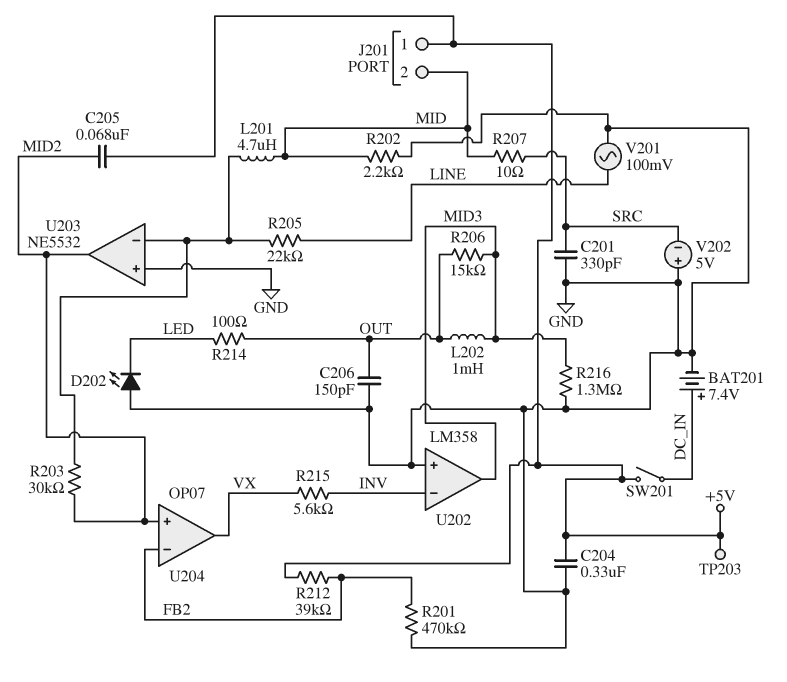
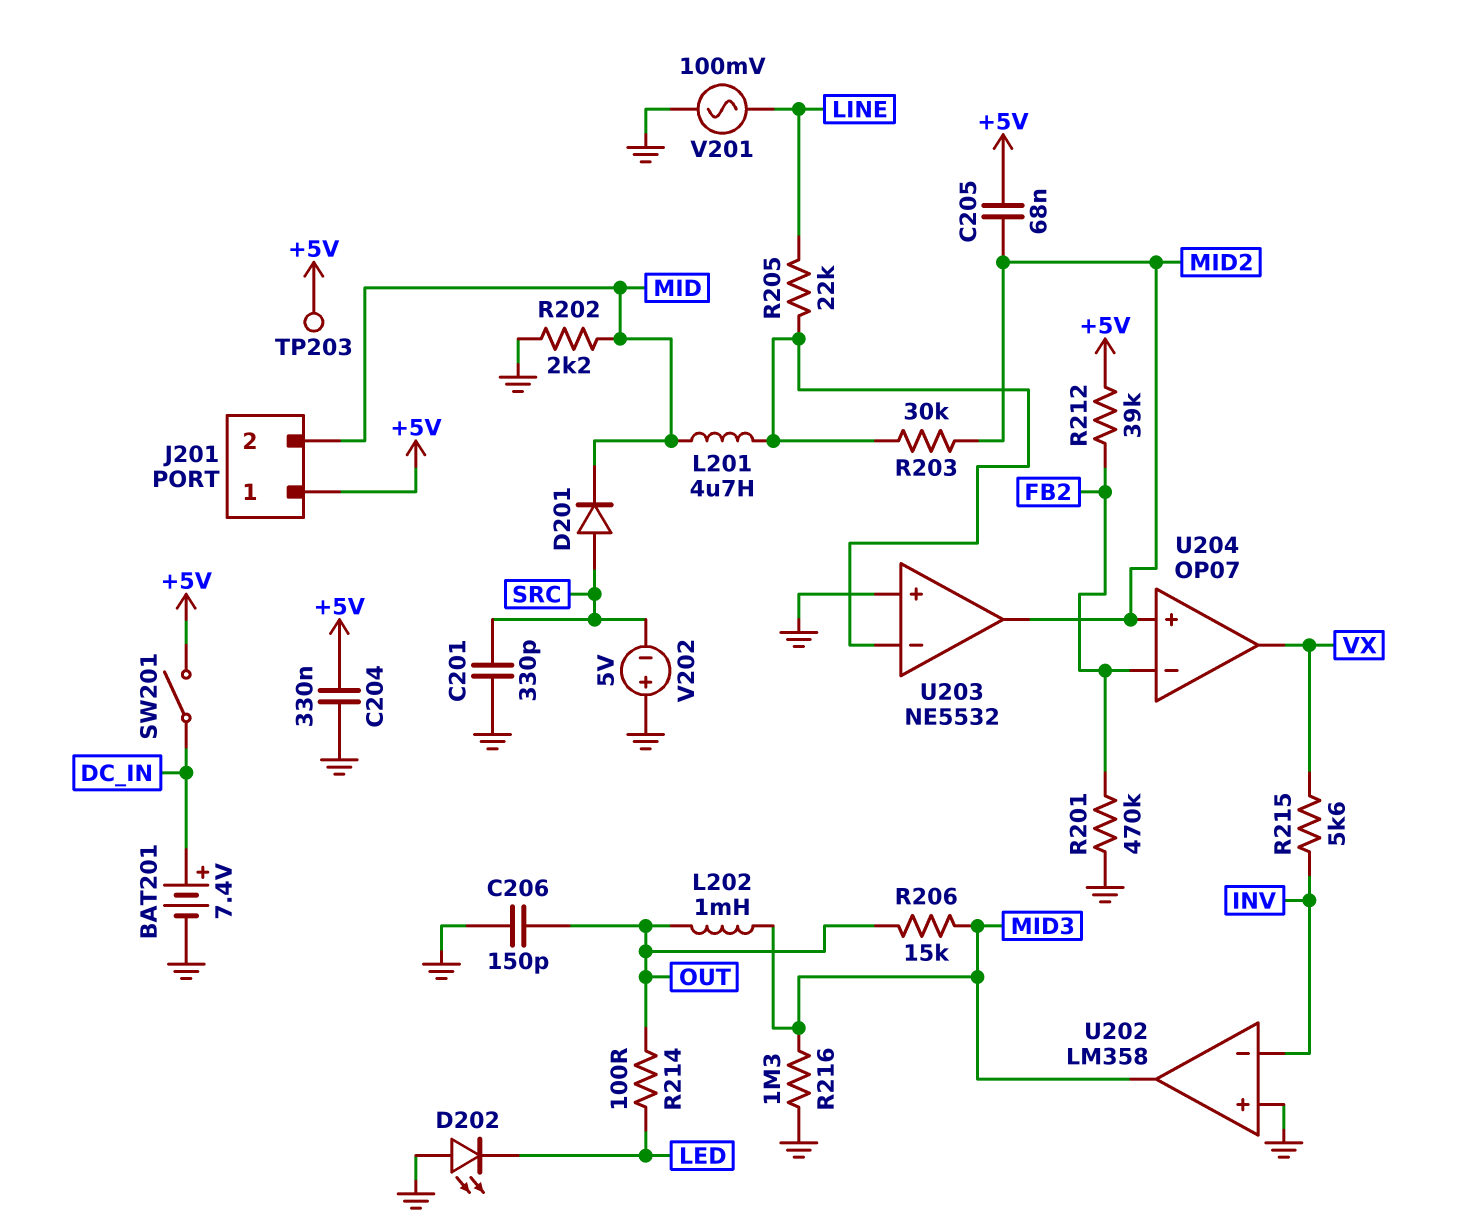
D201: none -> diode (A SRC, K MID)
R207: 10 (MID, SRC) -> none

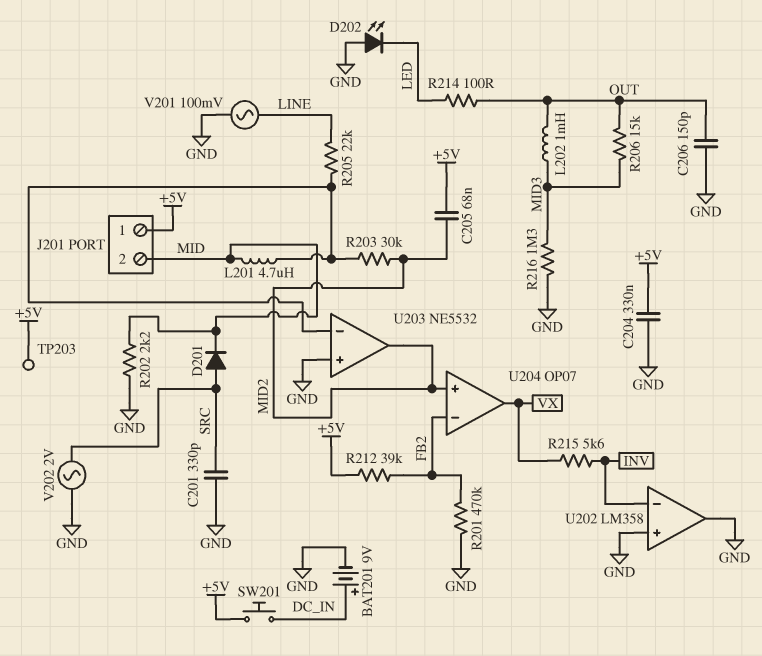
BAT201: 7.4V (plus DC_IN, minus GND) -> 9V (plus DC_IN, minus GND)
SW201: switch (+5V, DC_IN) -> button (+5V, DC_IN)
U202 pin out: MID3 -> GND
V202: 5V (plus GND, minus SRC) -> AC 2V (GND, SRC)

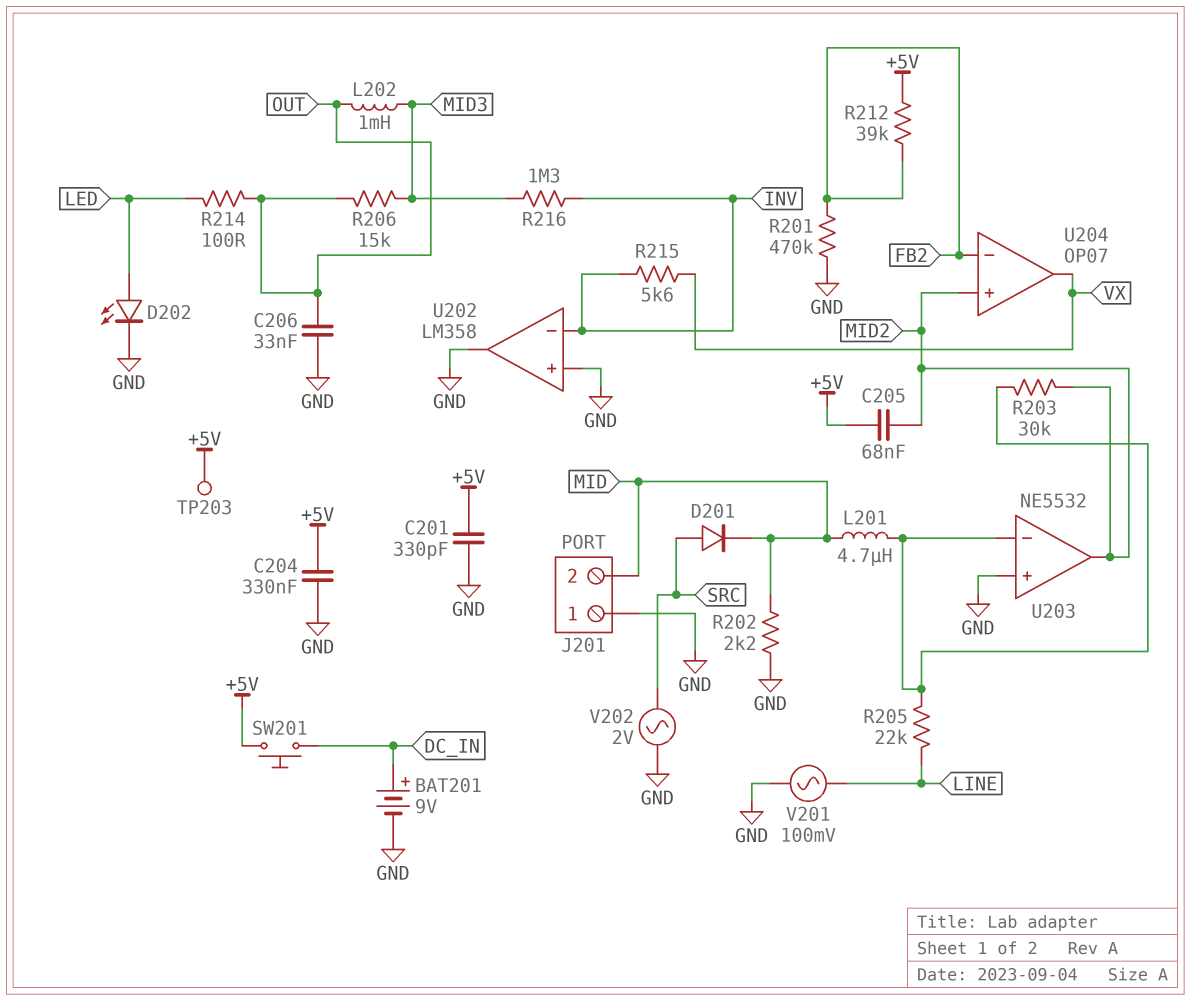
C201: 330pF (GND, SRC) -> 330pF (+5V, GND)
C206: 150pF (GND, OUT) -> 33nF (GND, OUT)
D202: LED (A GND, K LED) -> LED (A LED, K GND)
J201 pin 1: +5V -> GND
R216: 1.3M (GND, MID3) -> 1.3M (INV, MID3)

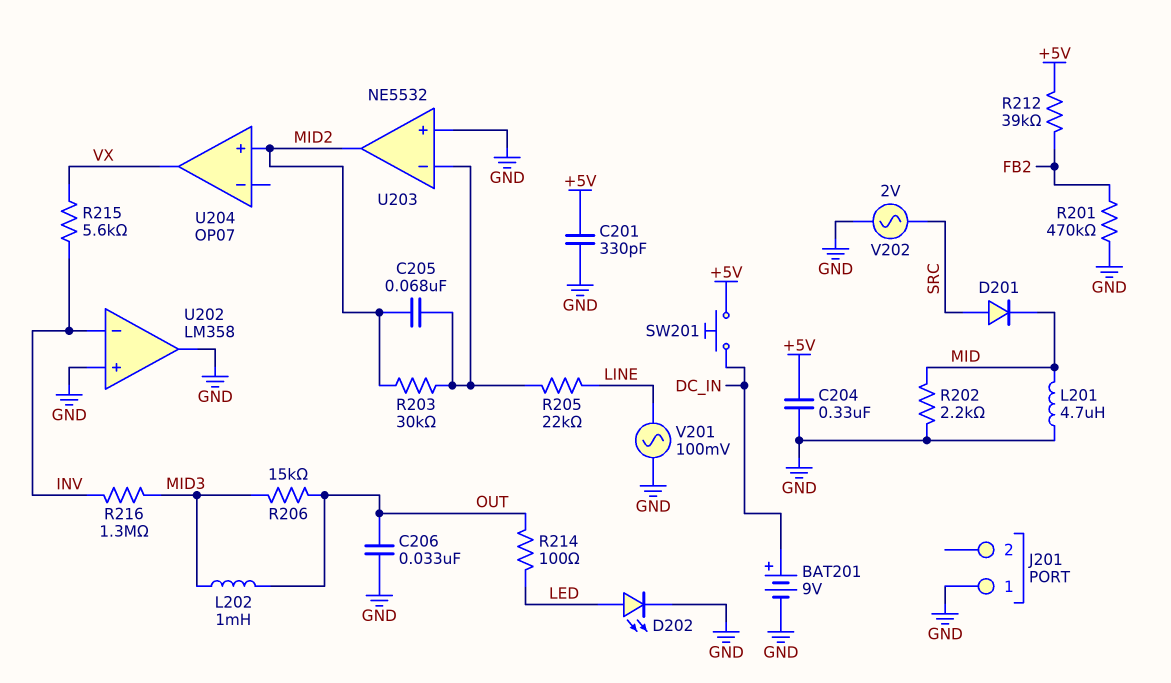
C205: 68nF (+5V, MID2) -> 68nF (MID2, U203/in-)
J201 pin 2: MID -> none
L201: 4.7uH (MID, U203/in-) -> 4.7uH (GND, MID)
TP203: test point (+5V) -> none
U204 pin in-: FB2 -> none

